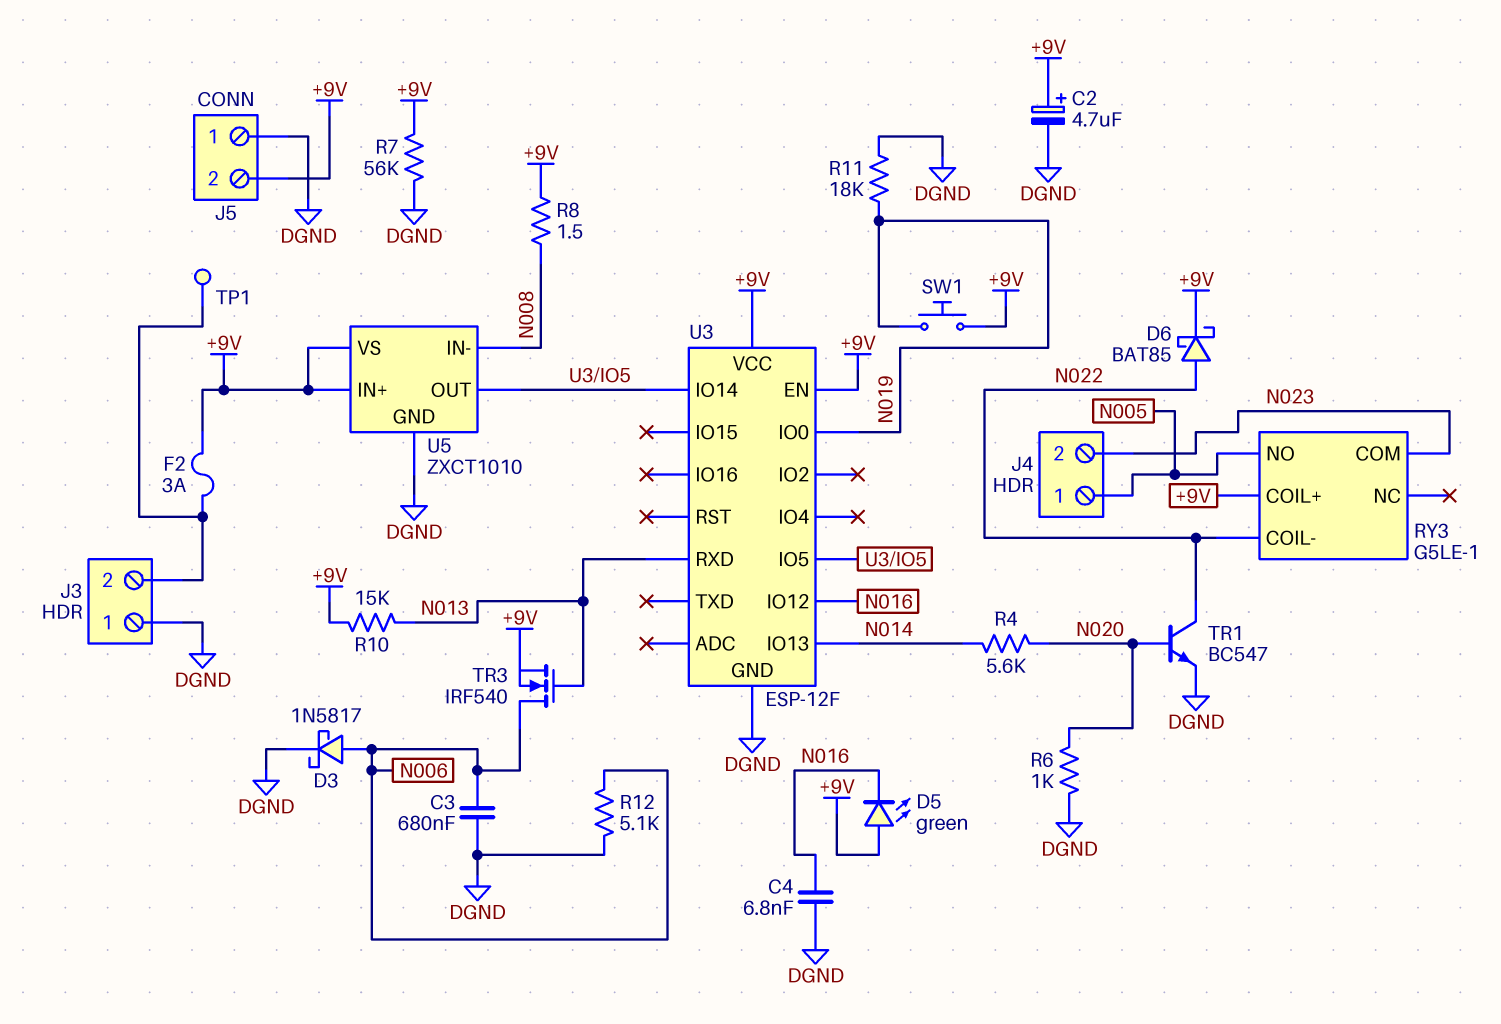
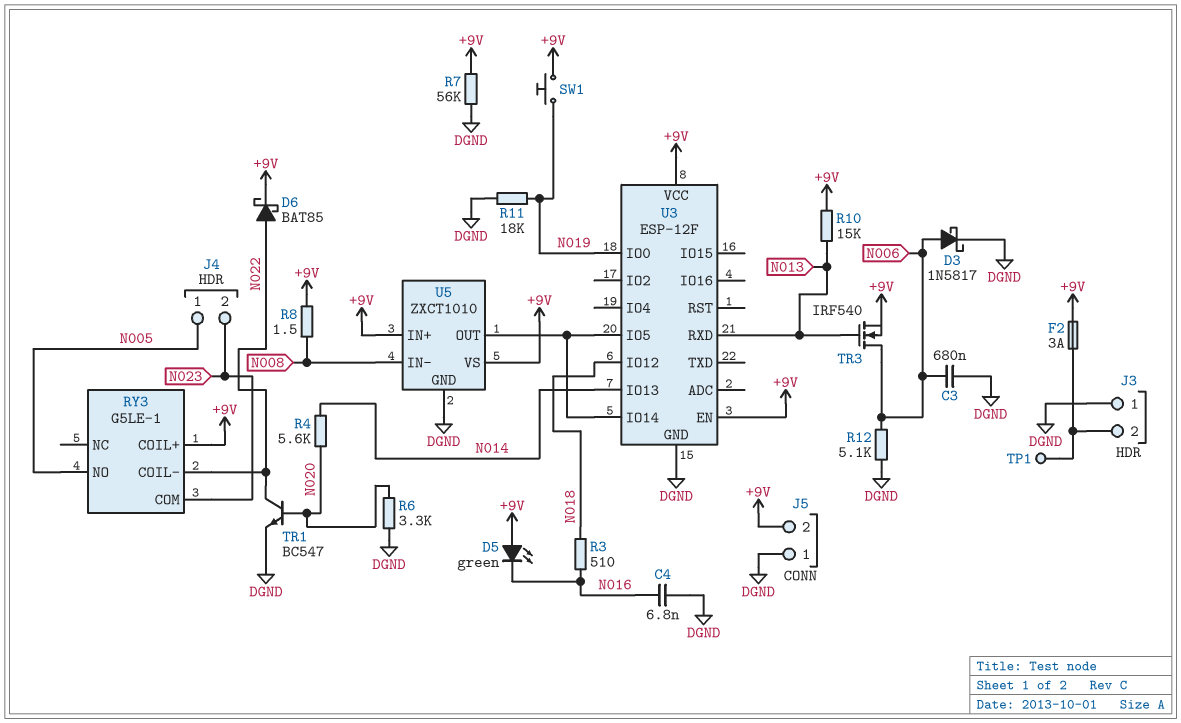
C2: 4.7uF (plus +9V, minus DGND) -> none
R3: none -> 510 (N016, N018)
R6: 1k (DGND, N020) -> 3.3k (DGND, N020)
U3 pin IO12: N016 -> N018

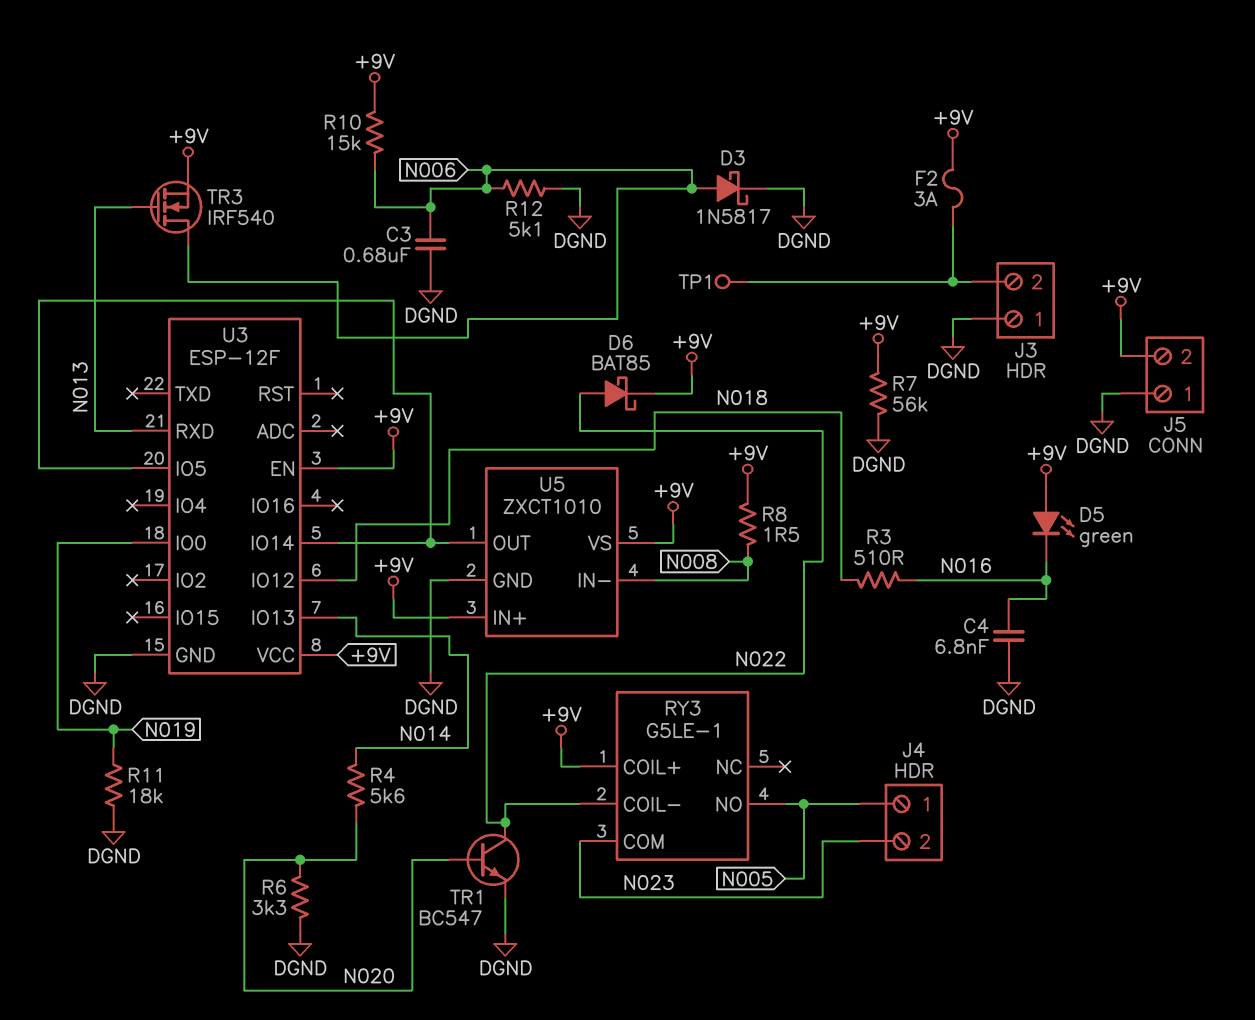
R10: 15k (+9V, N013) -> 15k (+9V, N006)
SW1: button (+9V, N019) -> none

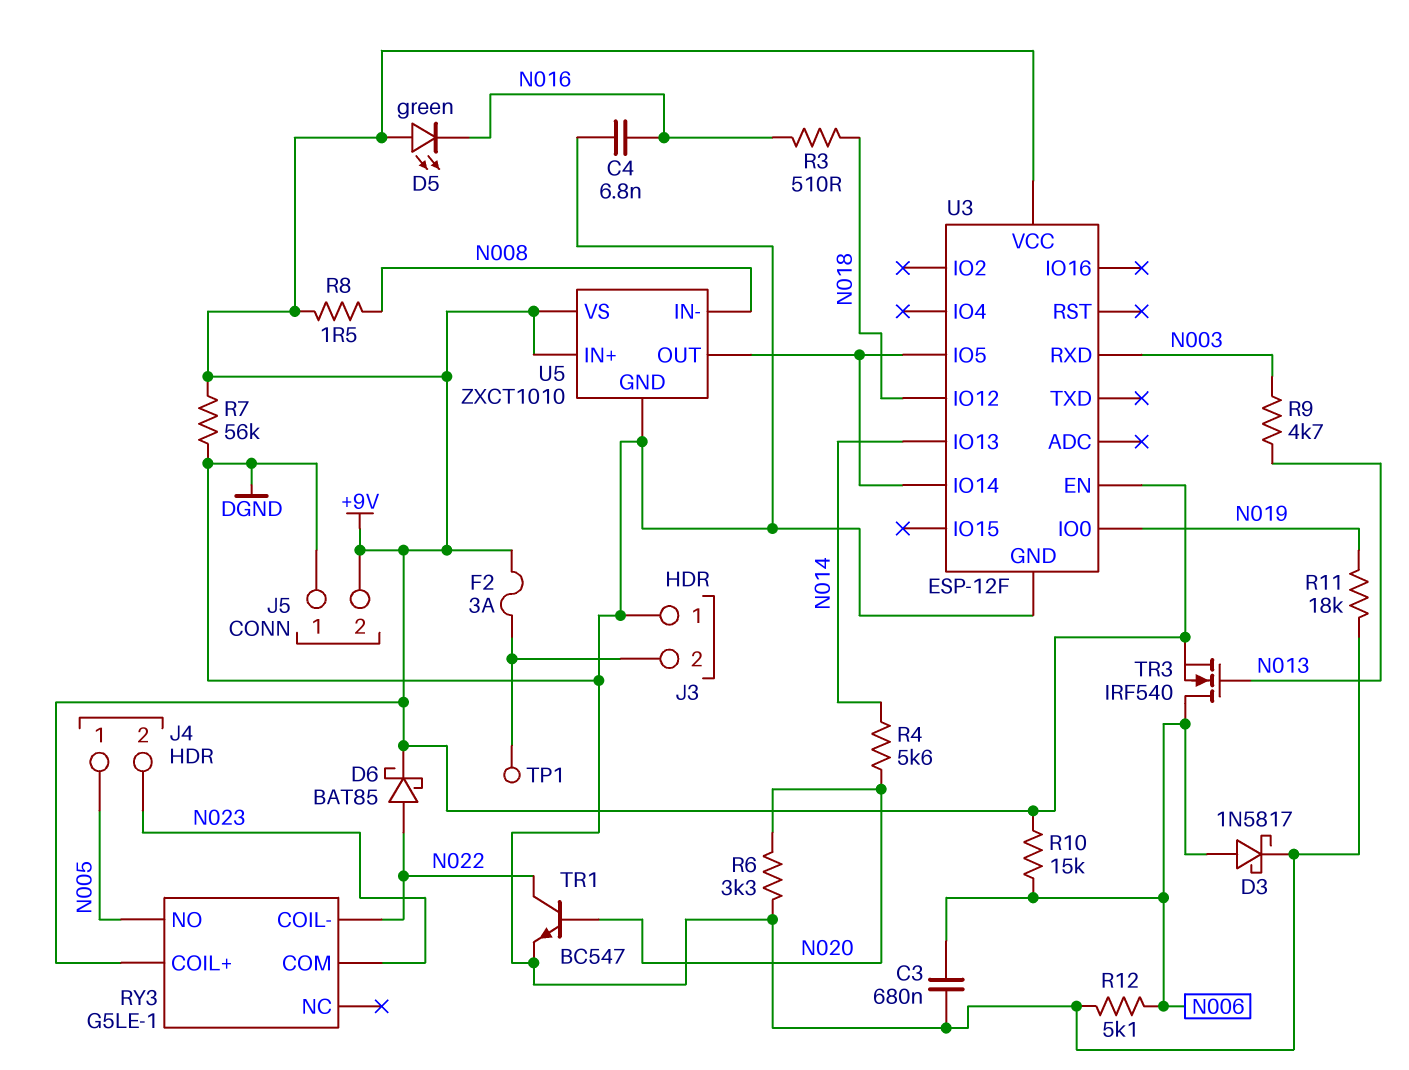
R9: none -> 4.7k (N003, N013)
U3 pin RXD: N013 -> N003

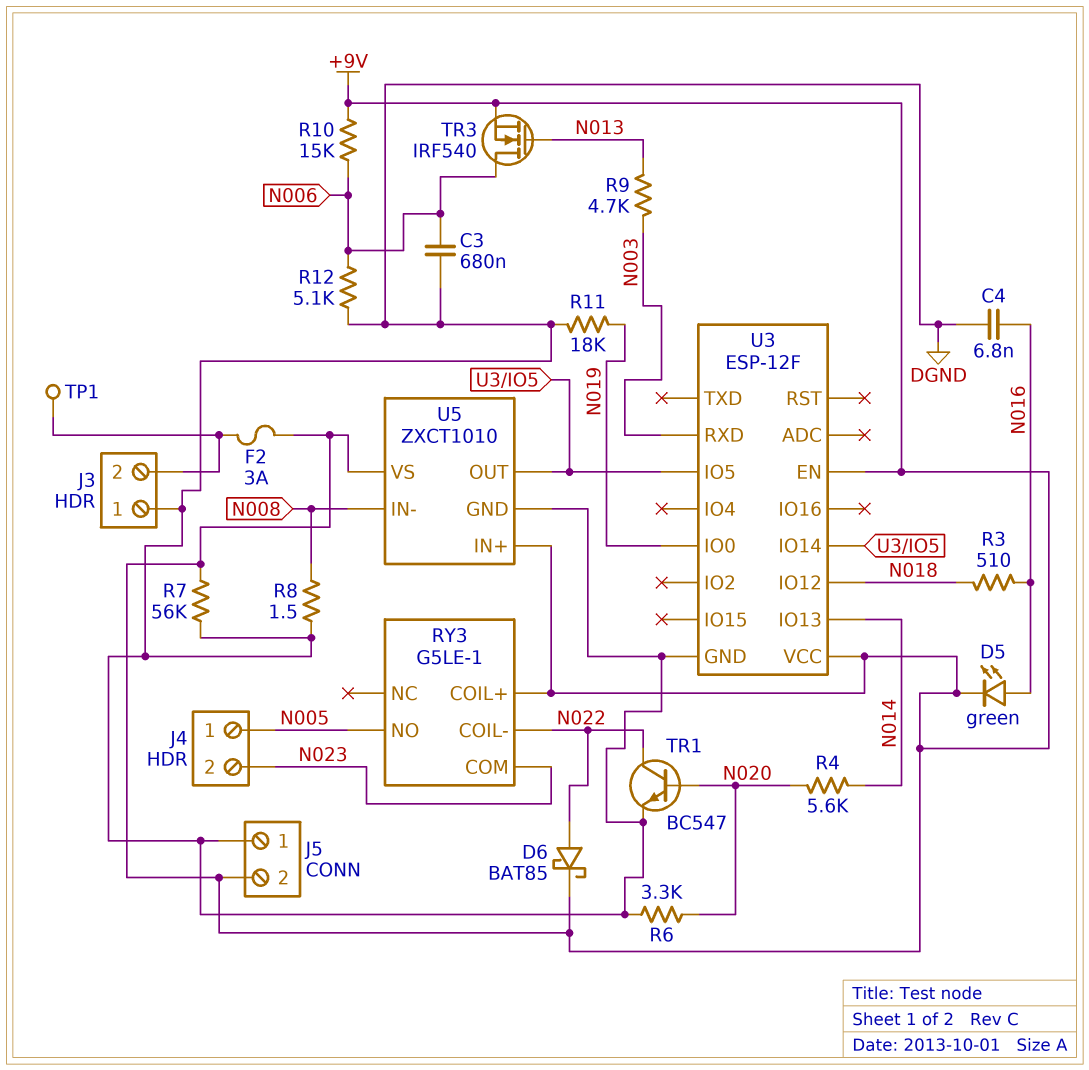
D3: schottky 1N5817 (A N006, K DGND) -> none
D5: LED green (A +9V, K N016) -> LED green (A N016, K +9V)
R8: 1.5 (+9V, N008) -> 1.5 (DGND, N008)

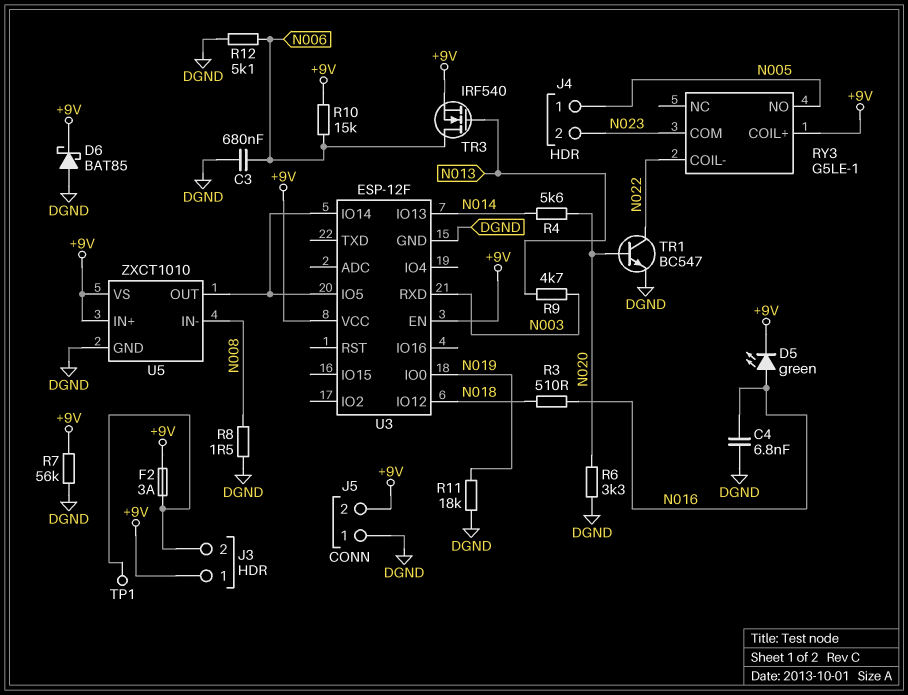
D6: schottky BAT85 (A N022, K +9V) -> schottky BAT85 (A DGND, K +9V)
J3 pin 1: DGND -> +9V

